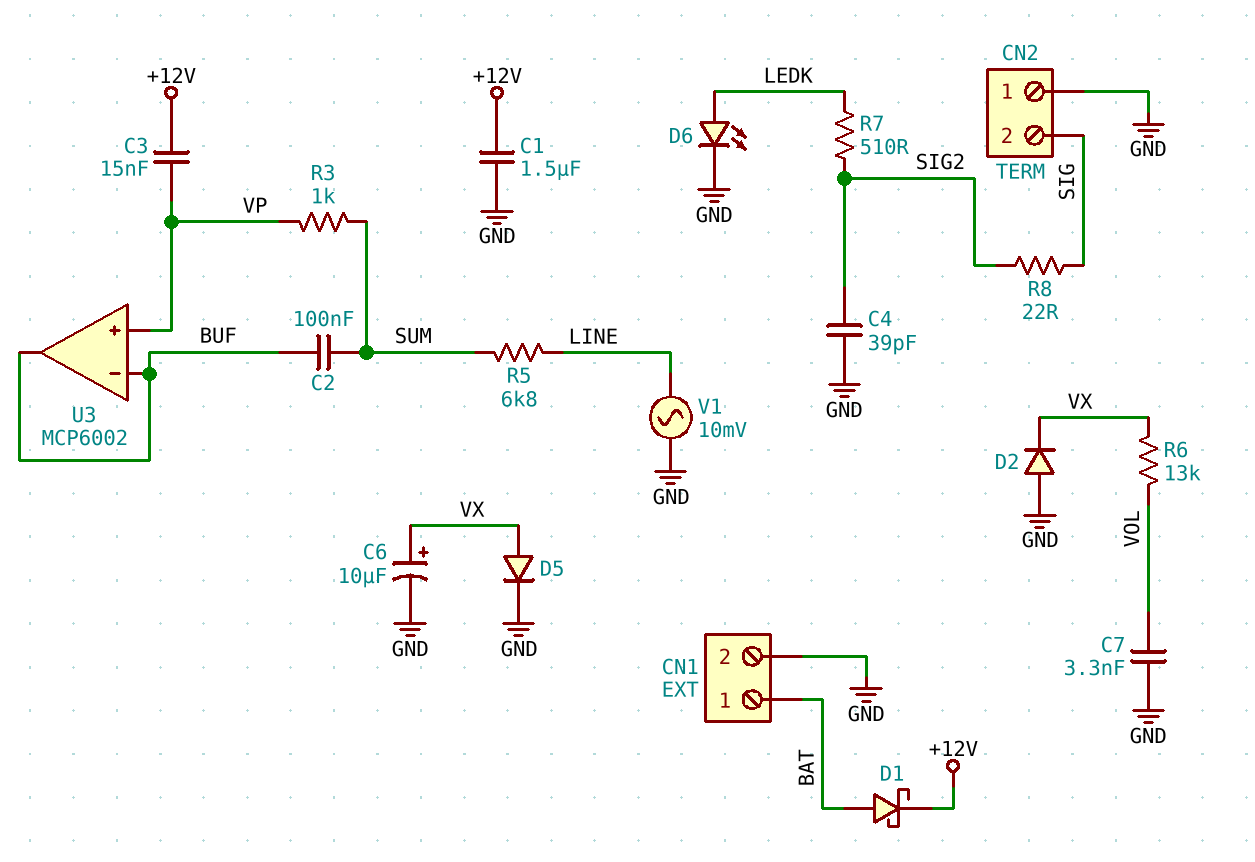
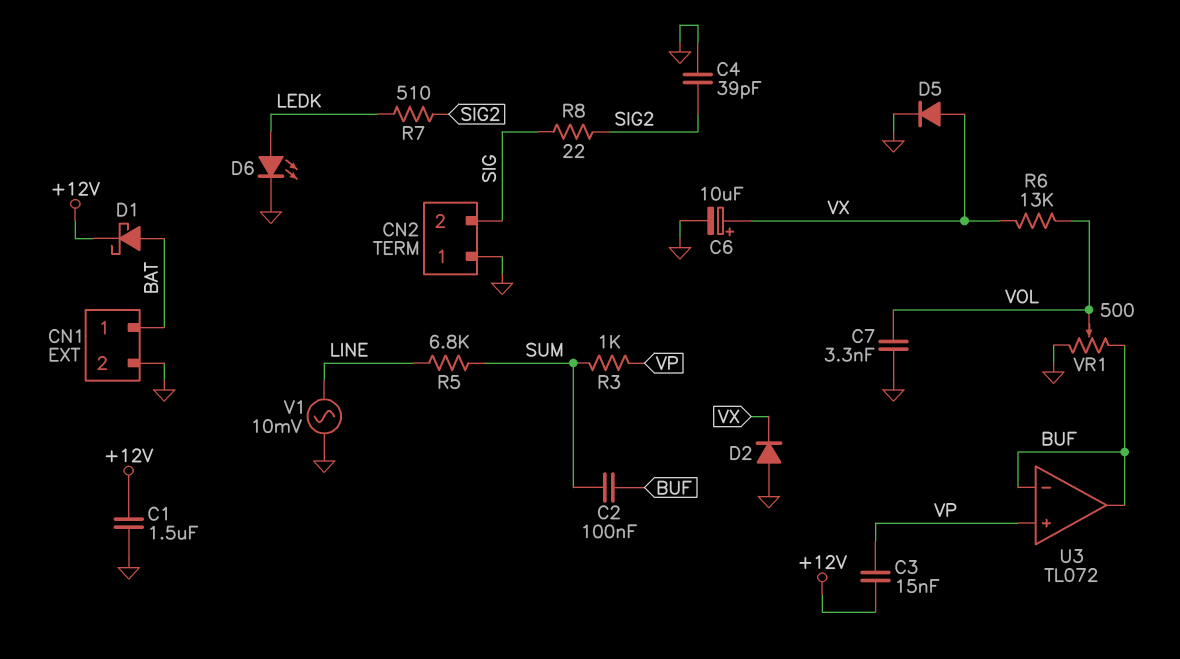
U3: MCP6002 -> TL072
VR1: none -> 500 (BUF, GND, wiper VOL)

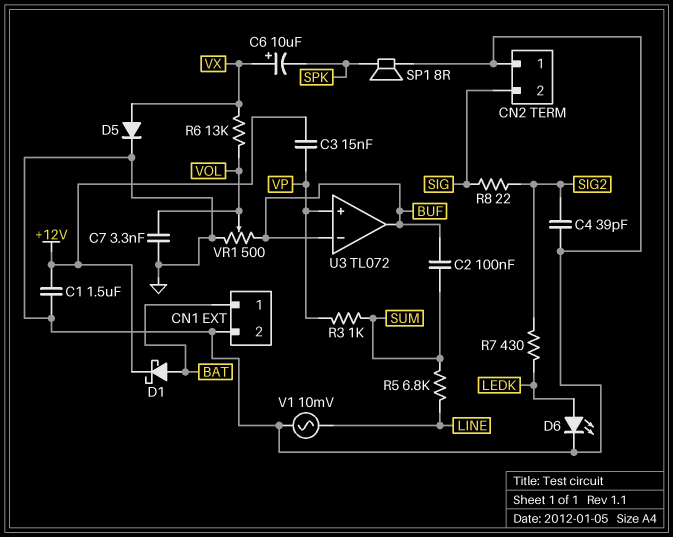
C6: 10uF (plus VX, minus GND) -> 10uF (plus VX, minus SPK)
D2: diode (A GND, K VX) -> none
R7: 510 (LEDK, SIG2) -> 430 (LEDK, SIG2)
SP1: none -> speaker 8R (GND, SPK)

